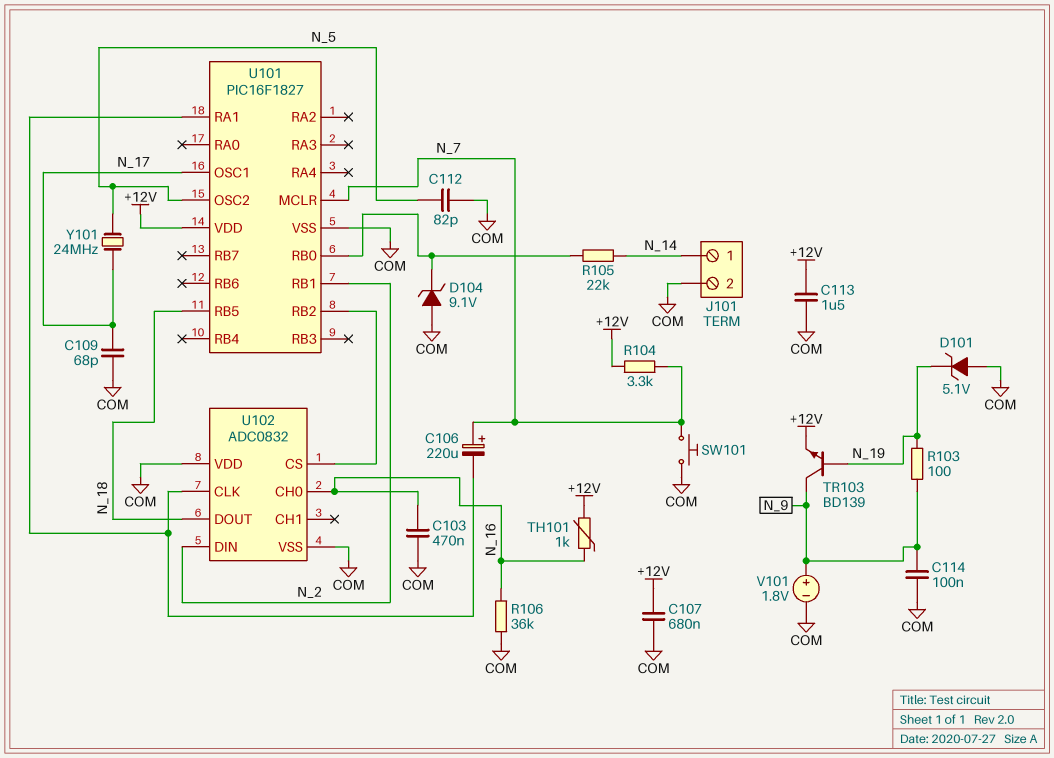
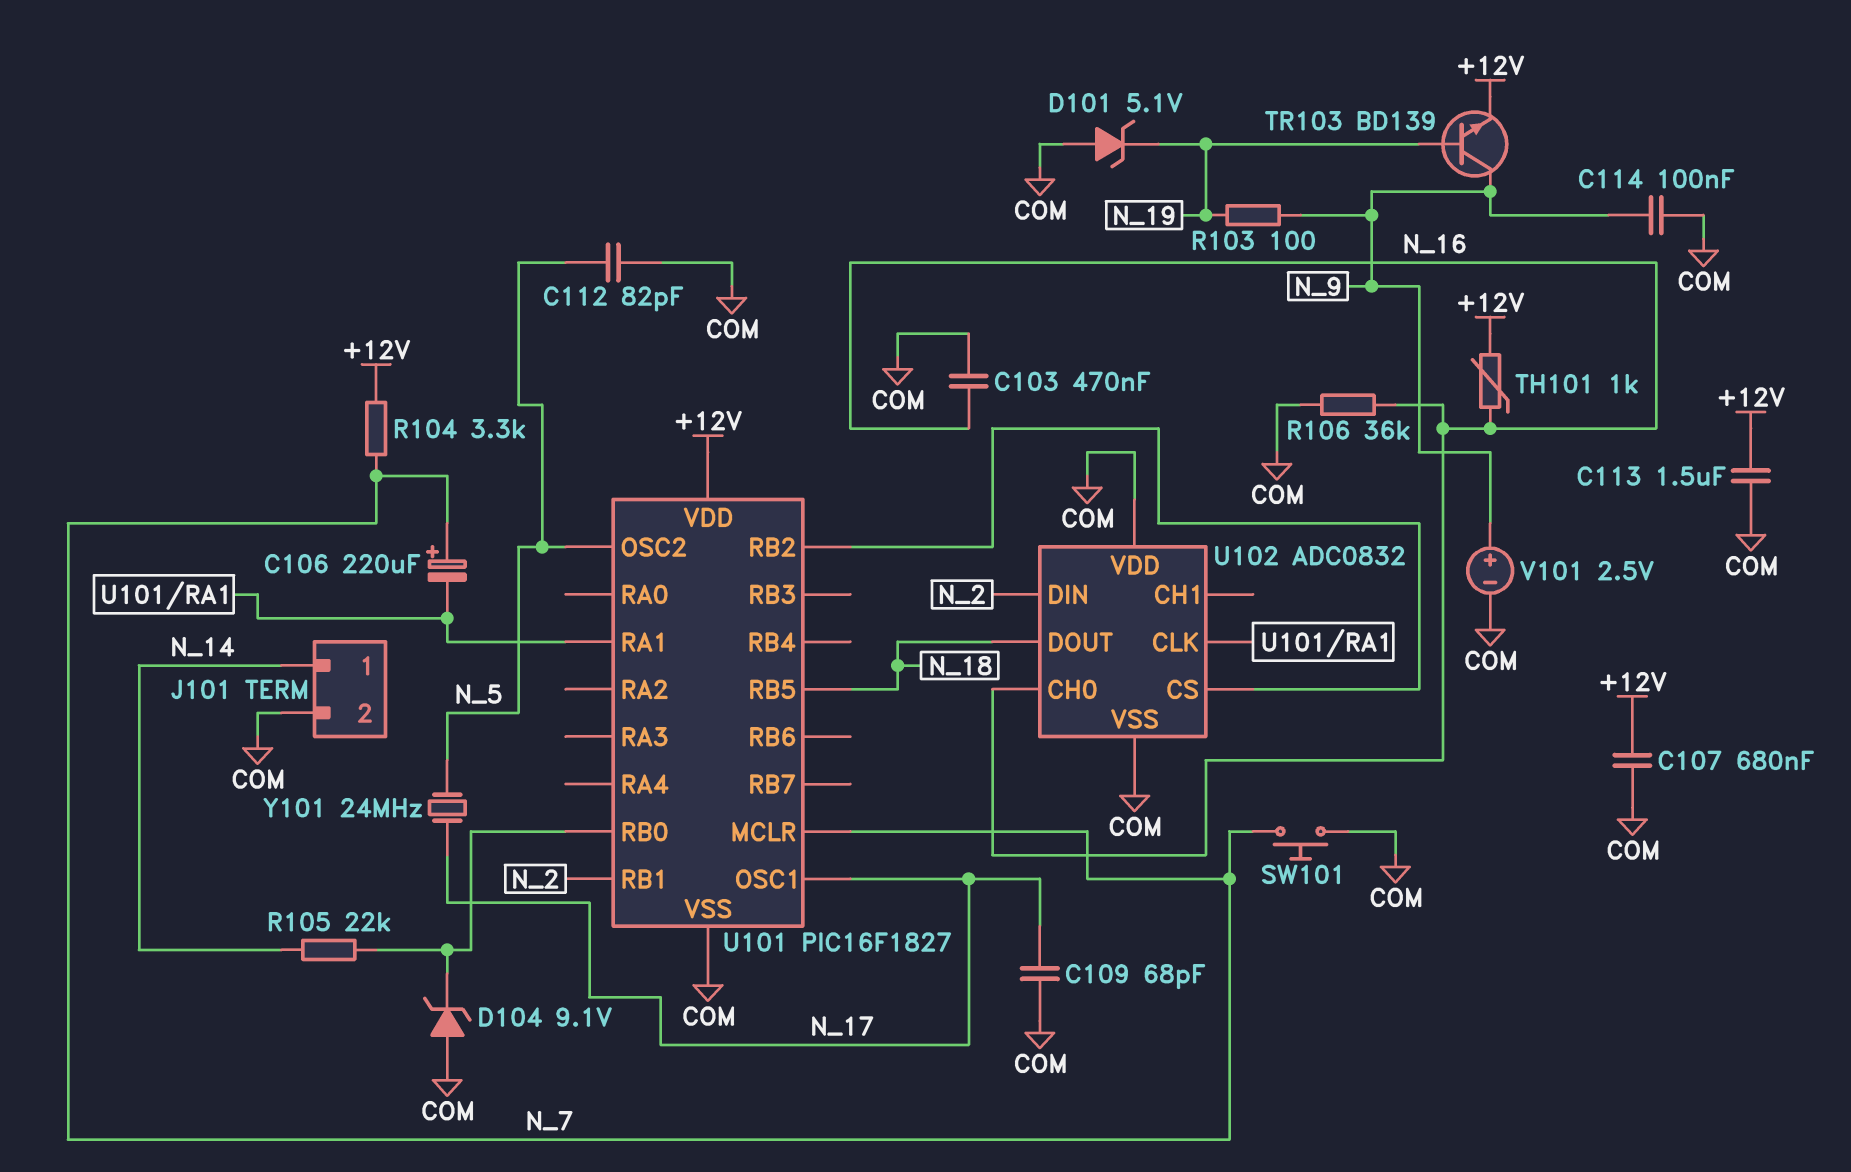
V101: 1.8V (plus N_9, minus COM) -> 2.5V (plus N_9, minus COM)

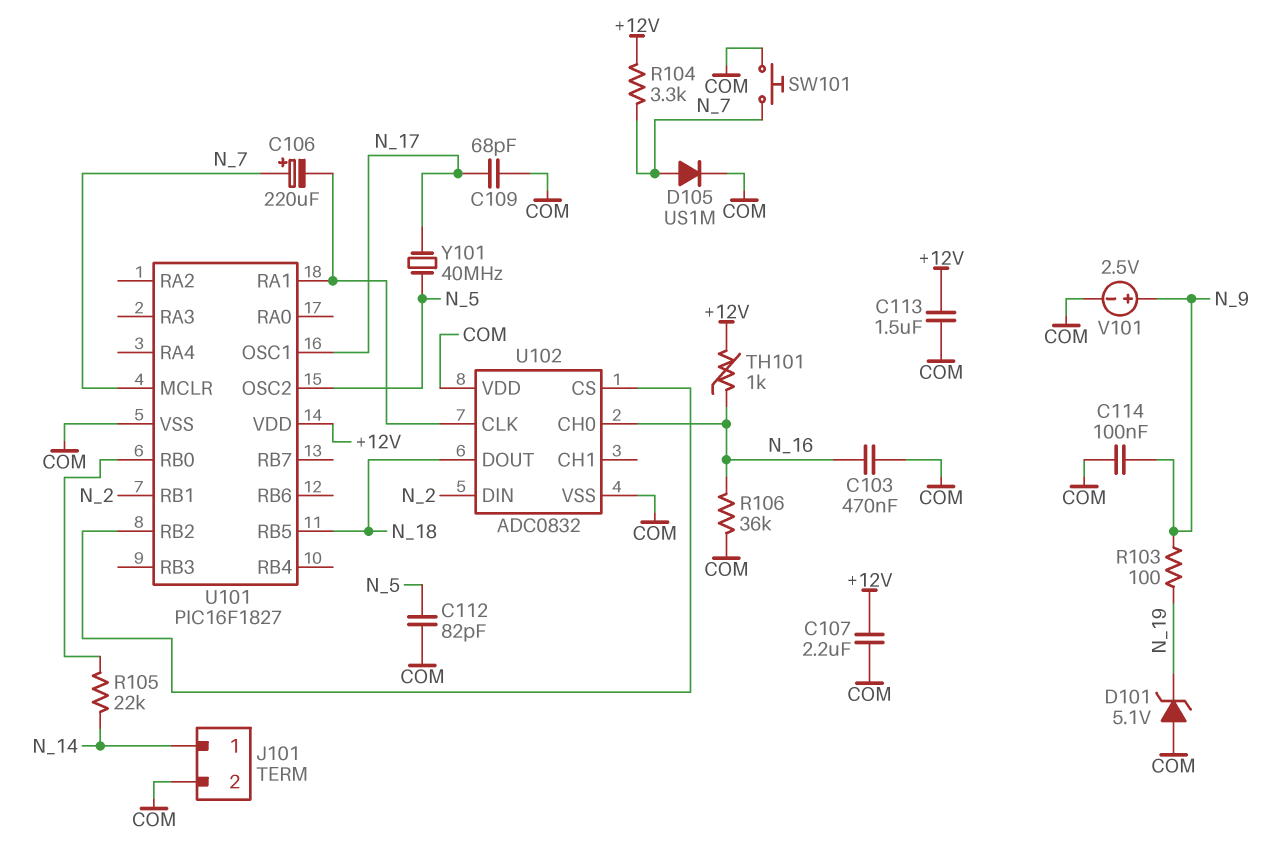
C107: 680nF (+12V, COM) -> 2.2uF (+12V, COM)
D104: zener 9.1V (A COM, K U101/RB0) -> none
D105: none -> diode US1M (A N_7, K COM)
TR103: NPN BD139 (B N_19, C N_9, E +12V) -> none
Y101: 24MHz (N_5, N_17) -> 40MHz (N_5, N_17)

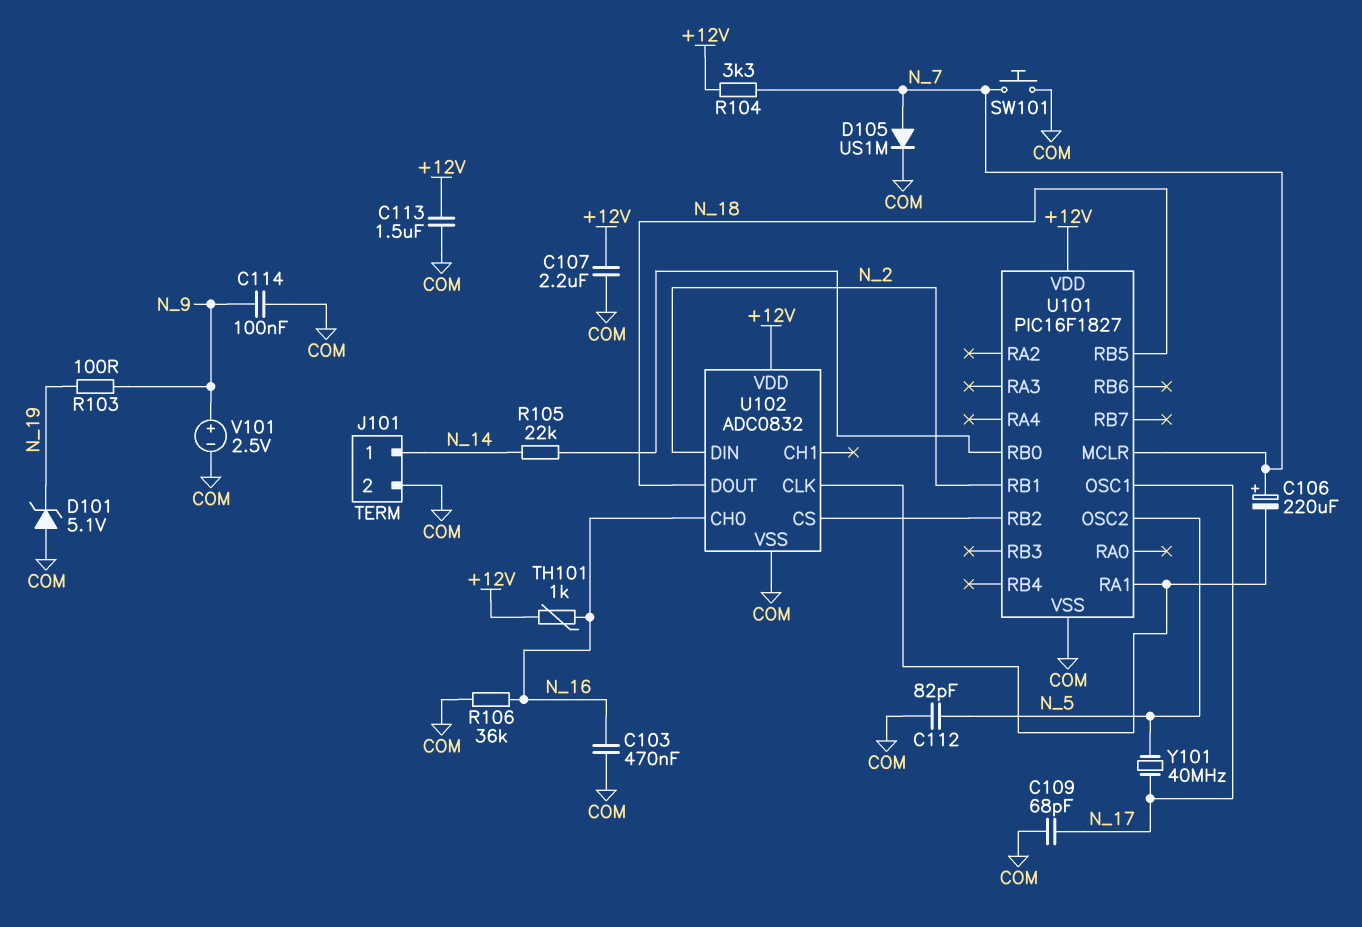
U102 pin VDD: COM -> +12V

